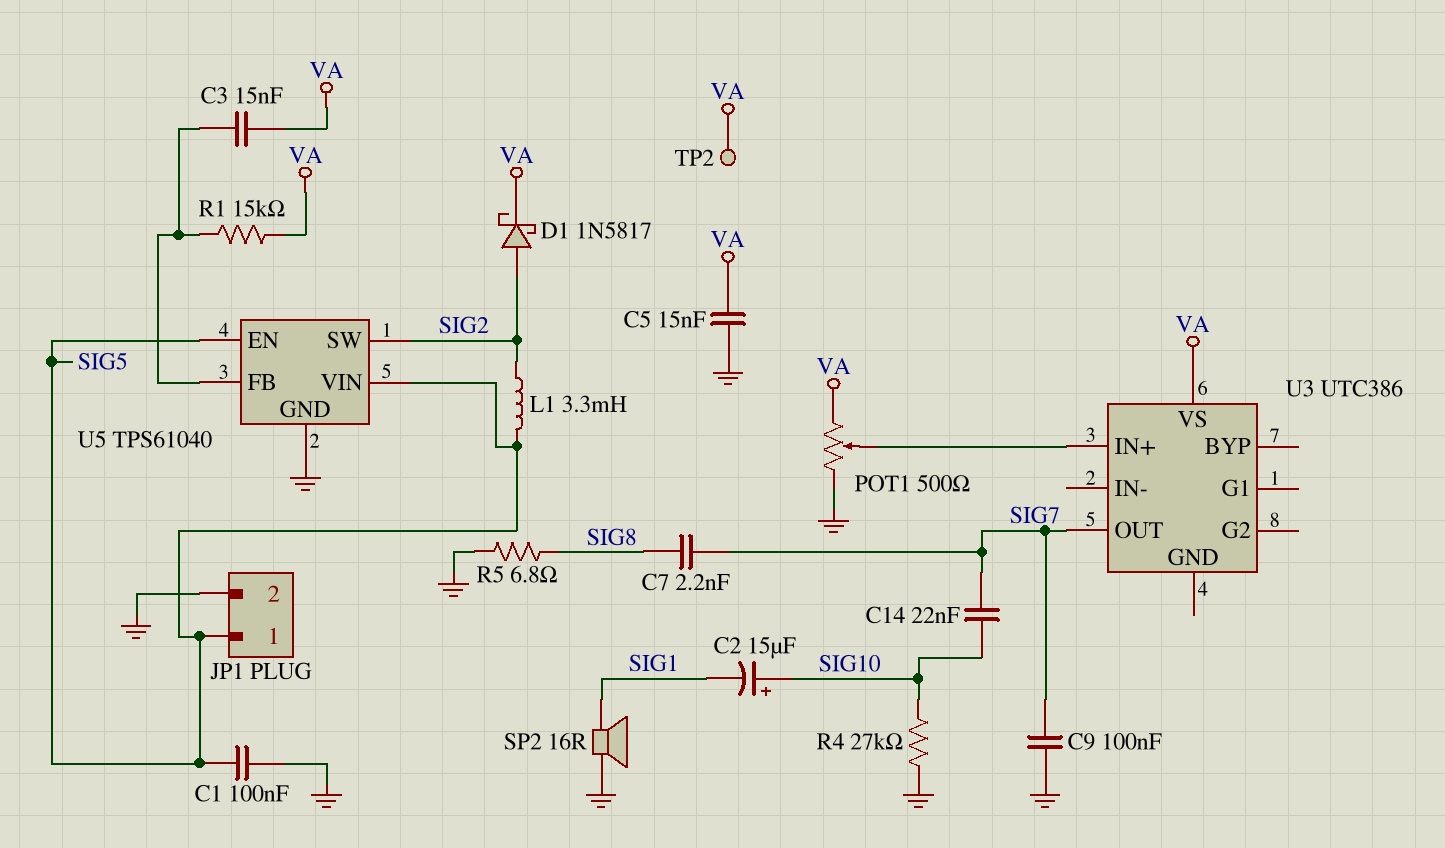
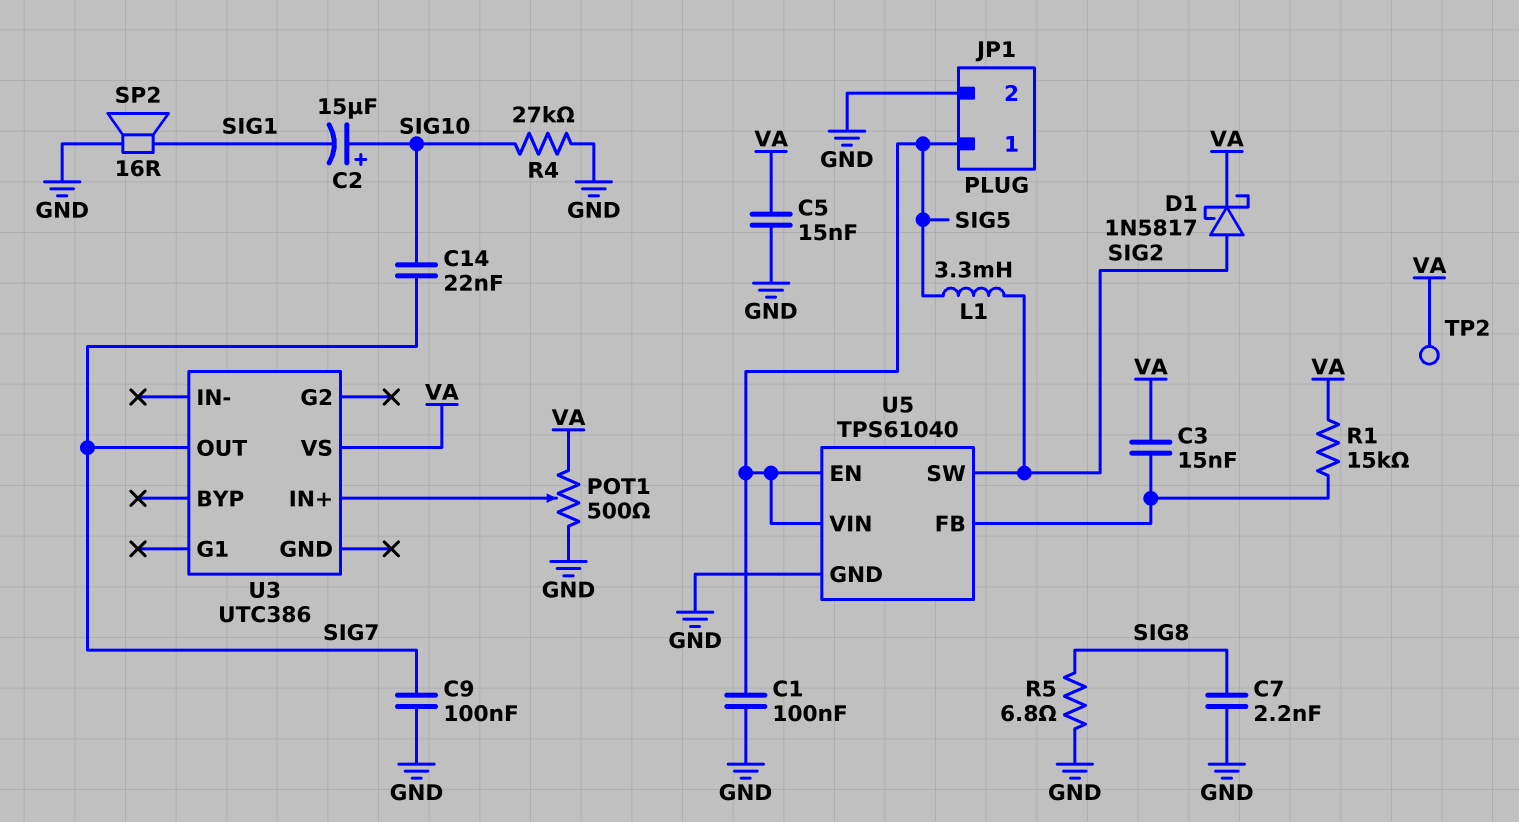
C7: 2.2nF (SIG7, SIG8) -> 2.2nF (GND, SIG8)

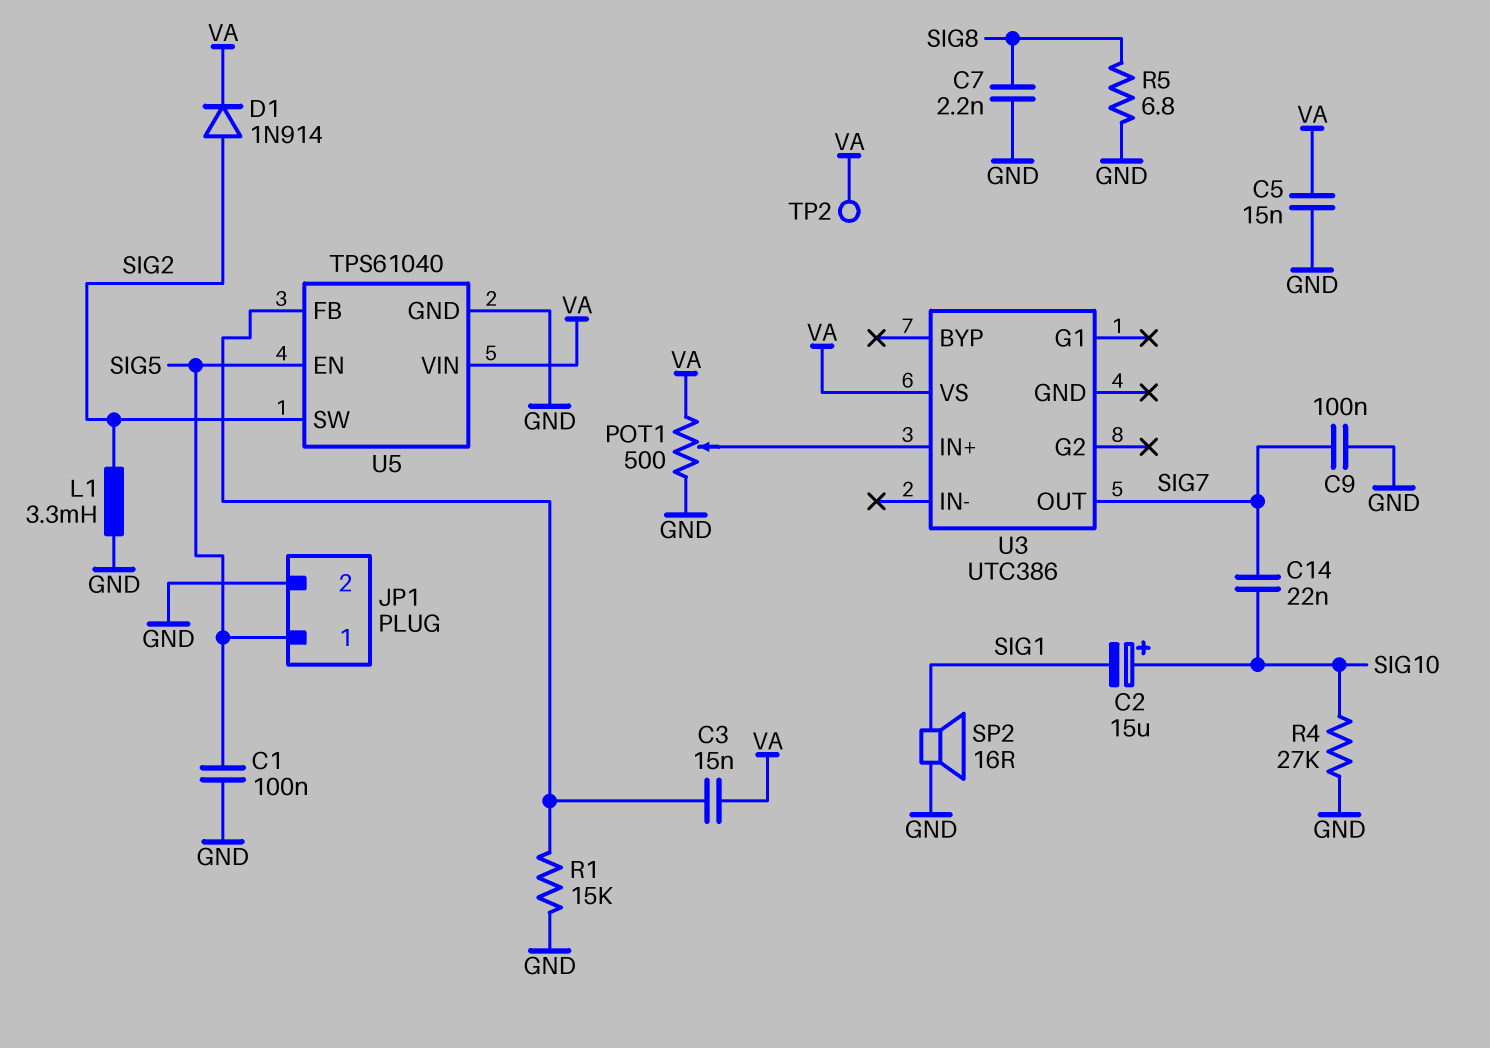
D1: schottky 1N5817 (A SIG2, K VA) -> diode 1N914 (A SIG2, K VA)
L1: 3.3mH (SIG2, SIG5) -> 3.3mH (GND, SIG2)
R1: 15k (U5/FB, VA) -> 15k (GND, U5/FB)
U5 pin VIN: SIG5 -> VA

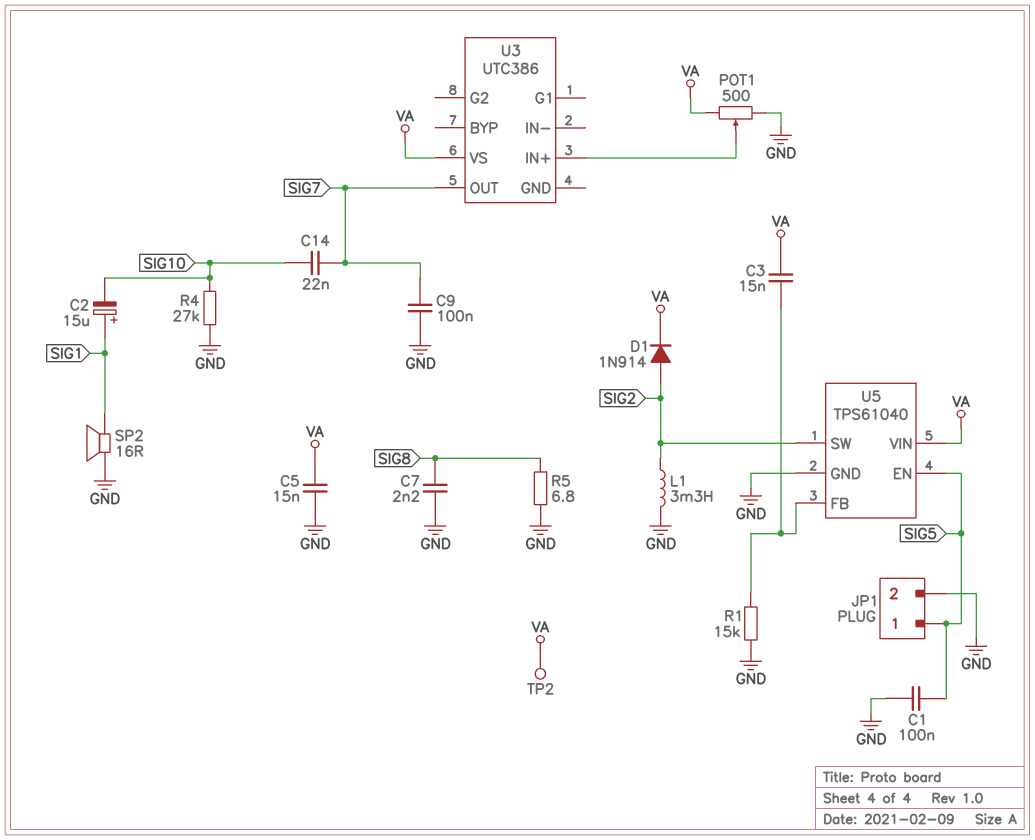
C2: 15uF (plus SIG10, minus SIG1) -> 15uF (plus SIG1, minus SIG10)

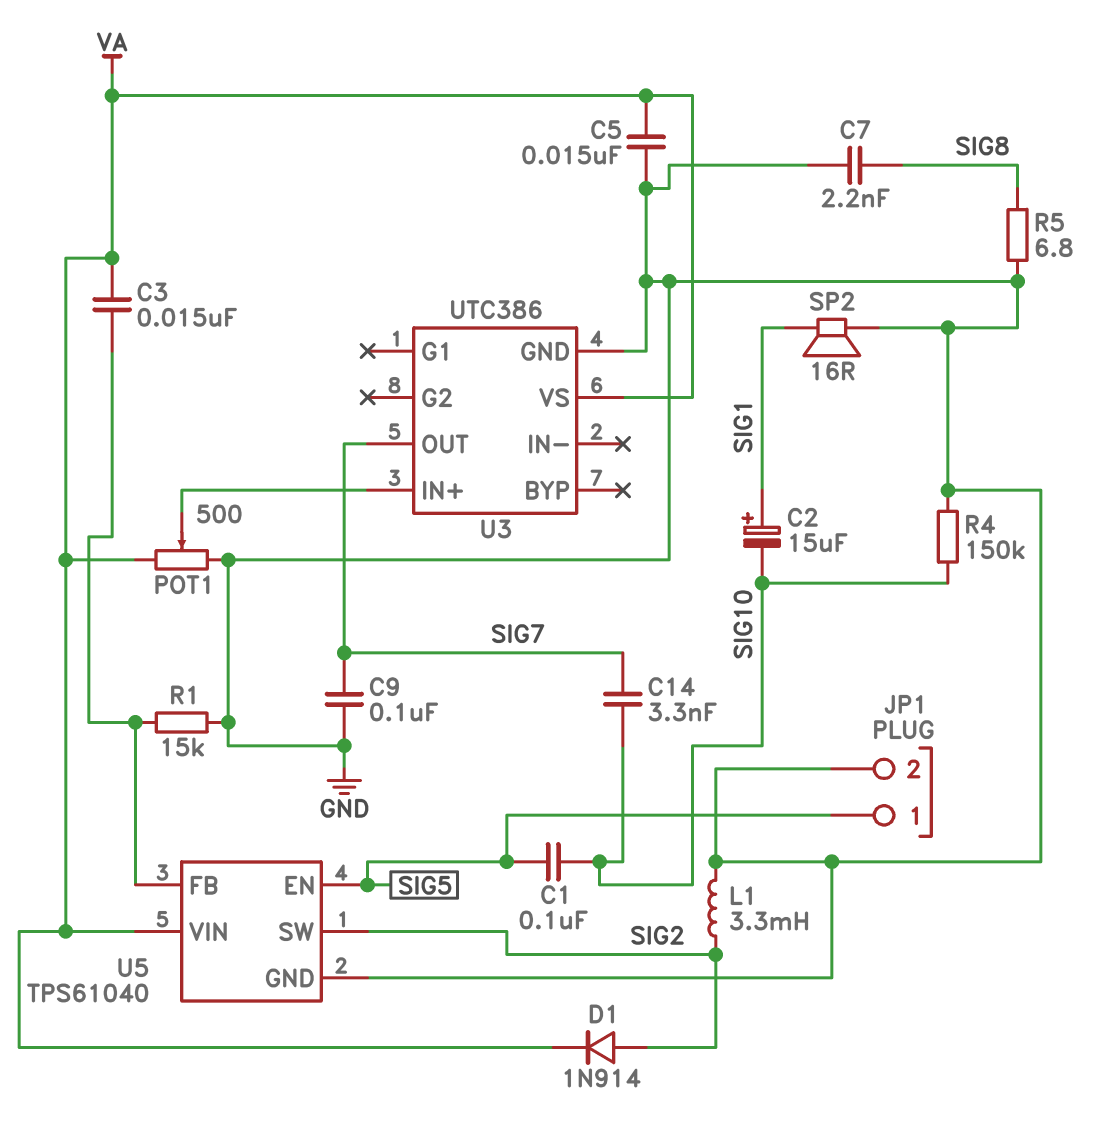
C1: 100nF (GND, SIG5) -> 100nF (SIG5, SIG10)
C14: 22nF (SIG7, SIG10) -> 3.3nF (SIG7, SIG10)
R4: 27k (GND, SIG10) -> 150k (GND, SIG10)
TP2: test point (VA) -> none
U3 pin GND: none -> GND

